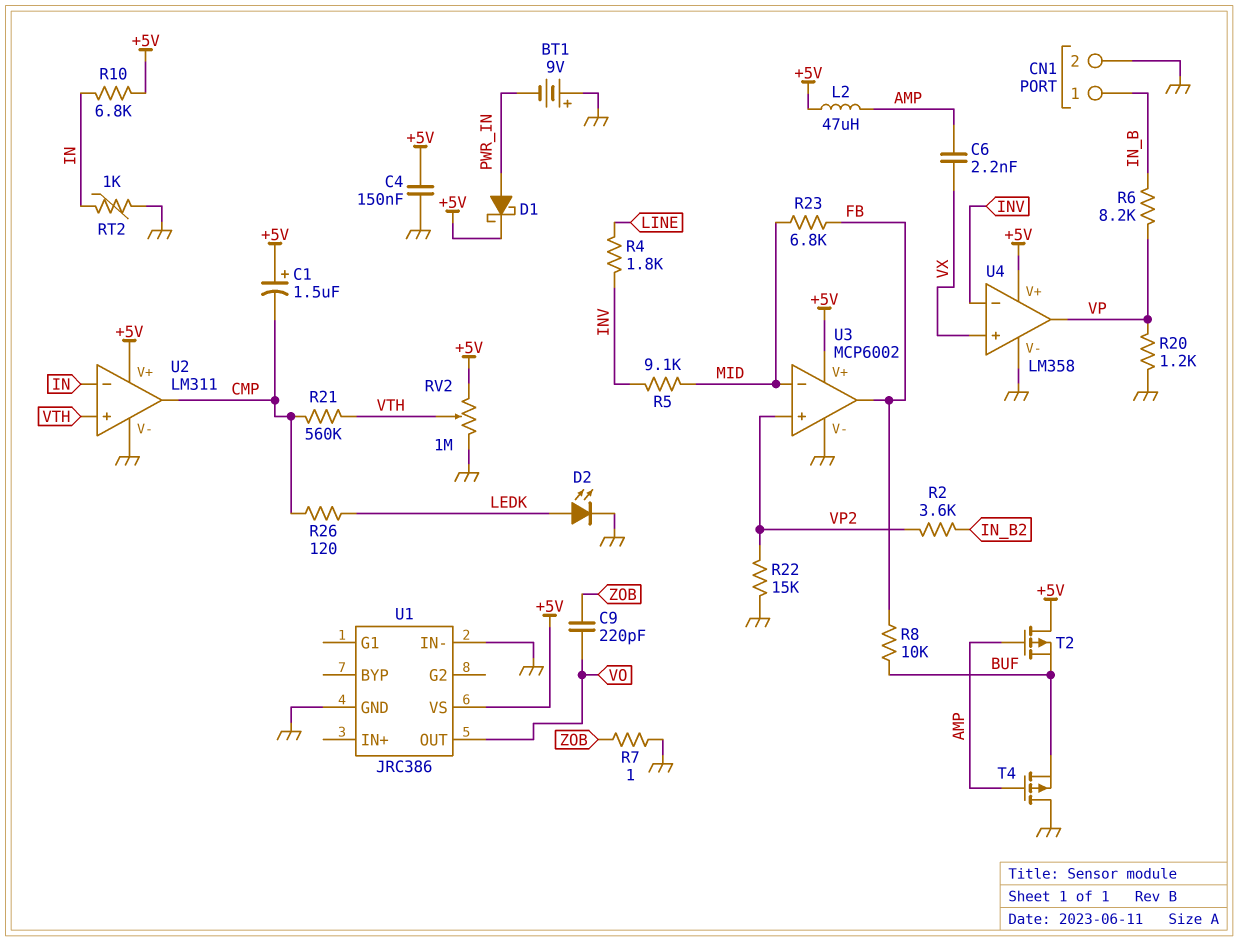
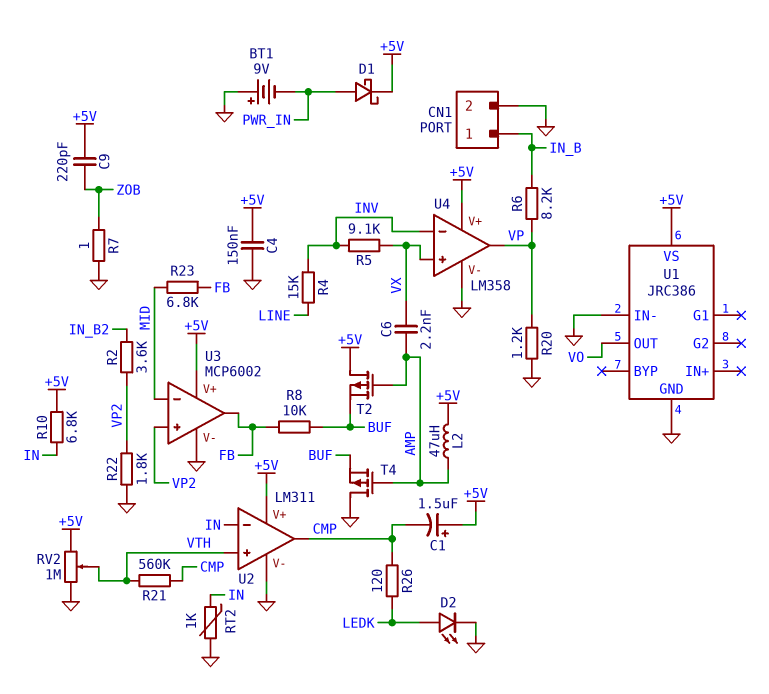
C9: 220pF (VO, ZOB) -> 220pF (+5V, ZOB)
R4: 1.8k (INV, LINE) -> 15k (INV, LINE)
R5: 9.1k (INV, MID) -> 9.1k (INV, VX)
R22: 15k (GND, VP2) -> 1.8k (GND, VP2)

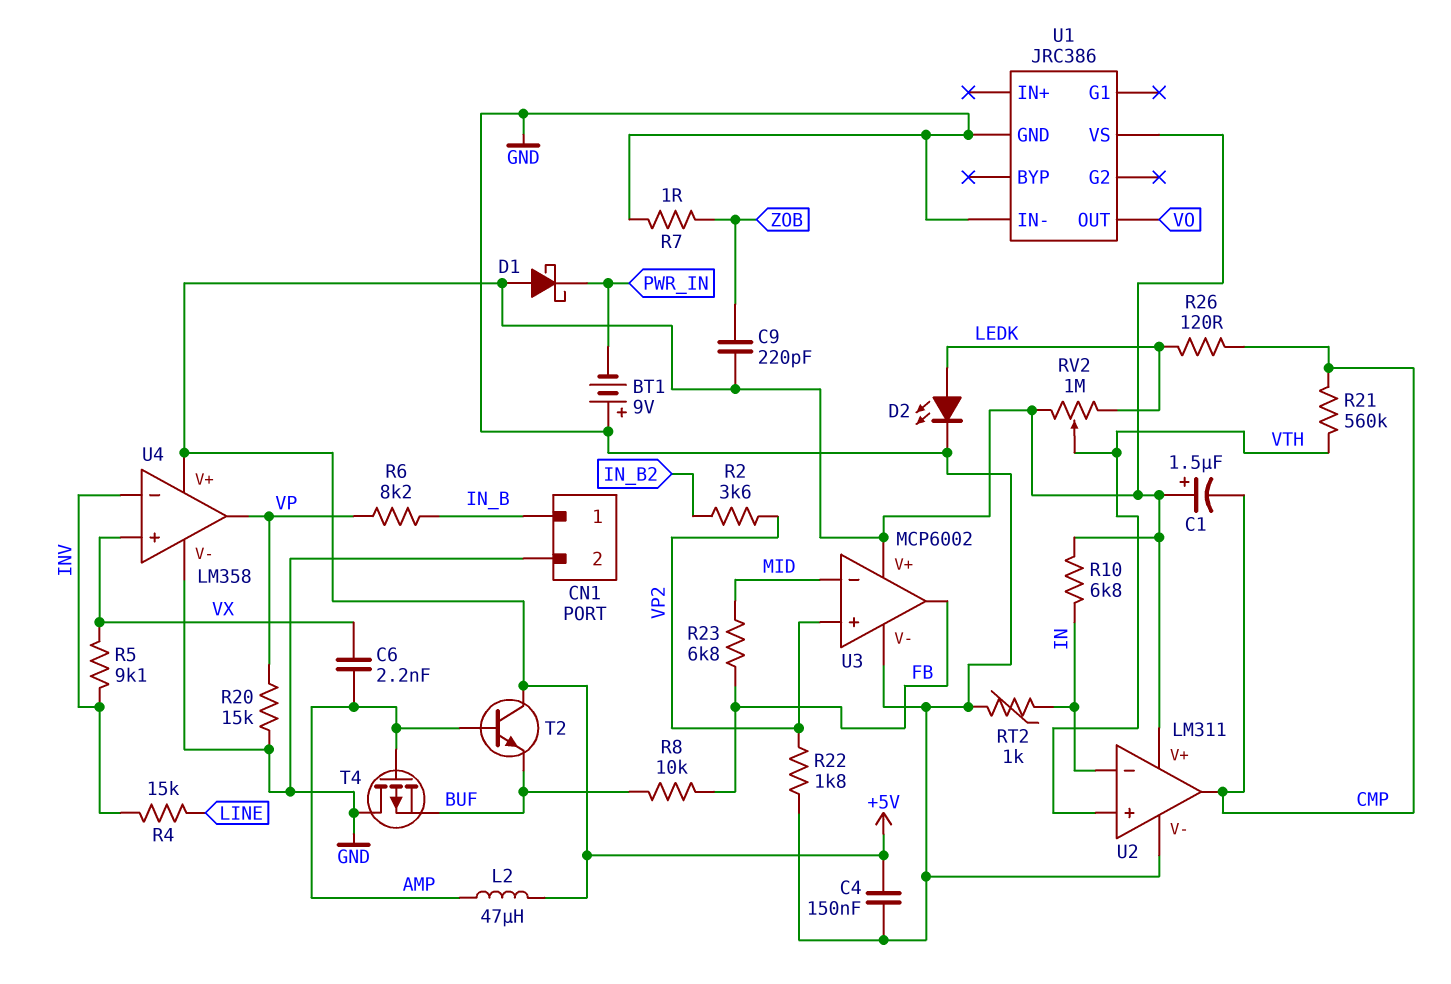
D1: schottky (A PWR_IN, K +5V) -> schottky (A +5V, K PWR_IN)
R20: 1.2k (GND, VP) -> 15k (GND, VP)
RV2: 1M (+5V, GND, wiper VTH) -> 1M (+5V, LEDK, wiper VTH)
T2: PMOS (G AMP, D +5V, S BUF) -> NPN (B AMP, C +5V, E BUF)

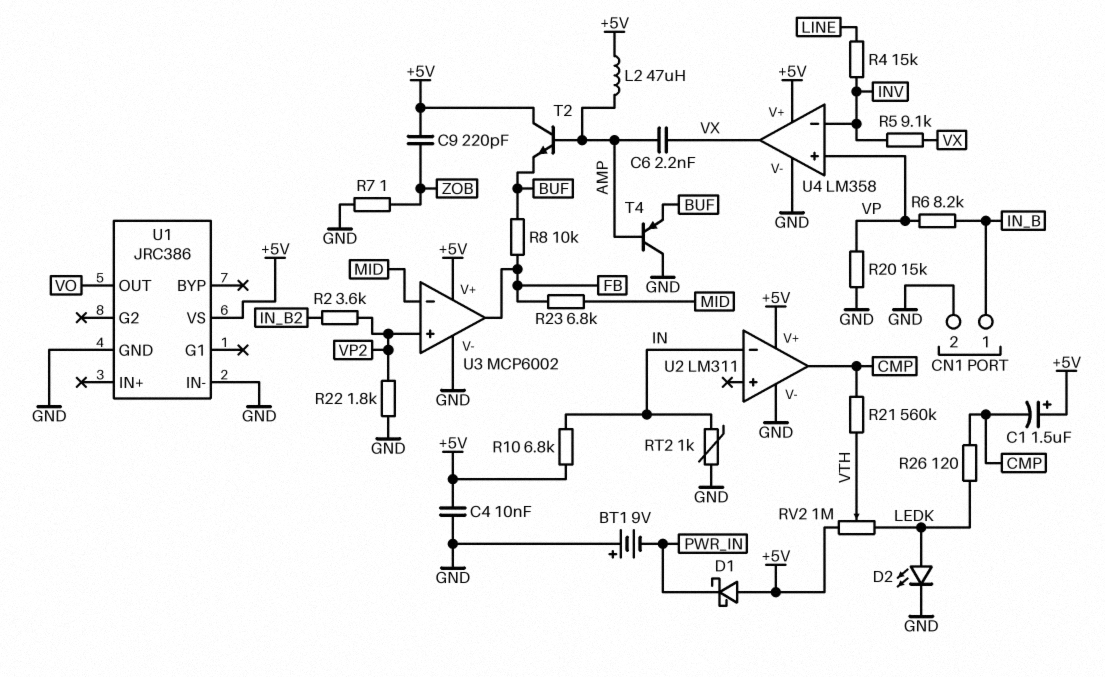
C4: 150nF (+5V, GND) -> 10nF (+5V, GND)
T4: PMOS (G AMP, D GND, S BUF) -> PNP (B AMP, C GND, E BUF)
U2 pin in+: VTH -> none
U4 pin in+: VX -> VP
U4 pin out: VP -> VX

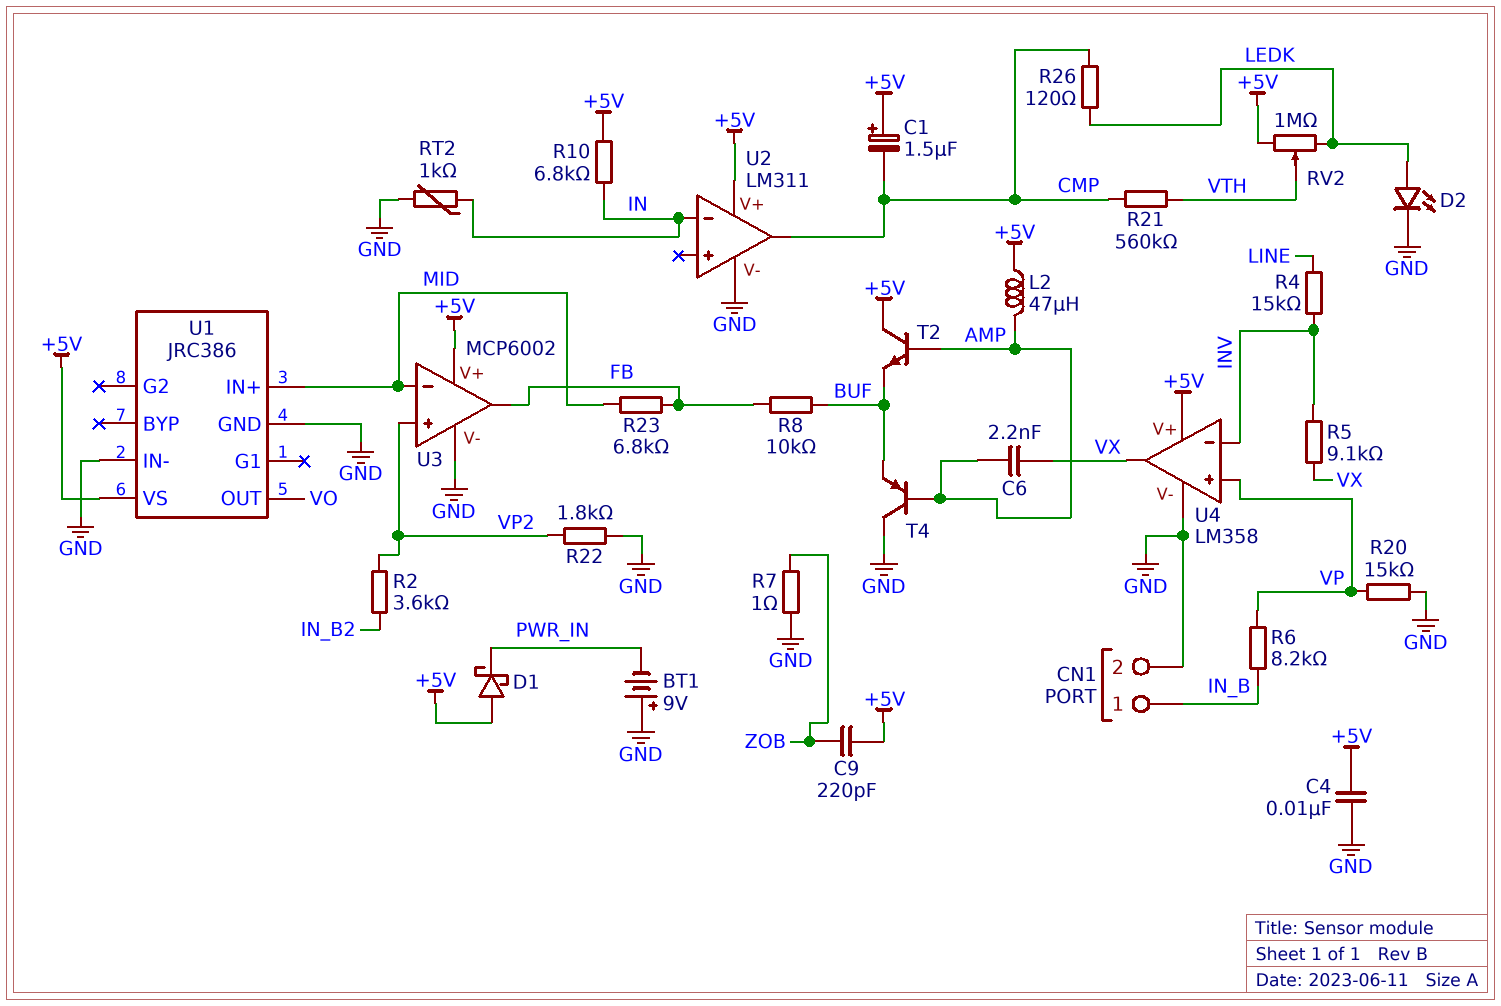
U1 pin IN+: none -> MID

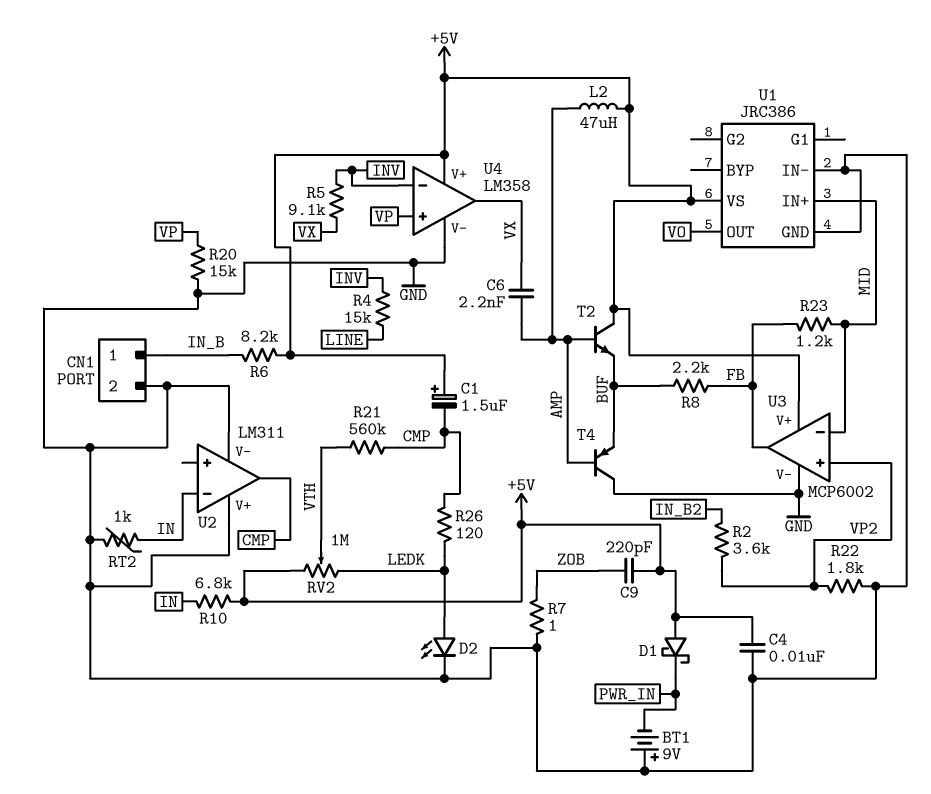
R6: 8.2k (IN_B, VP) -> 8.2k (+5V, IN_B)
R8: 10k (BUF, FB) -> 2.2k (BUF, FB)
R23: 6.8k (FB, MID) -> 1.2k (FB, MID)
U2 pin V+: +5V -> GND

